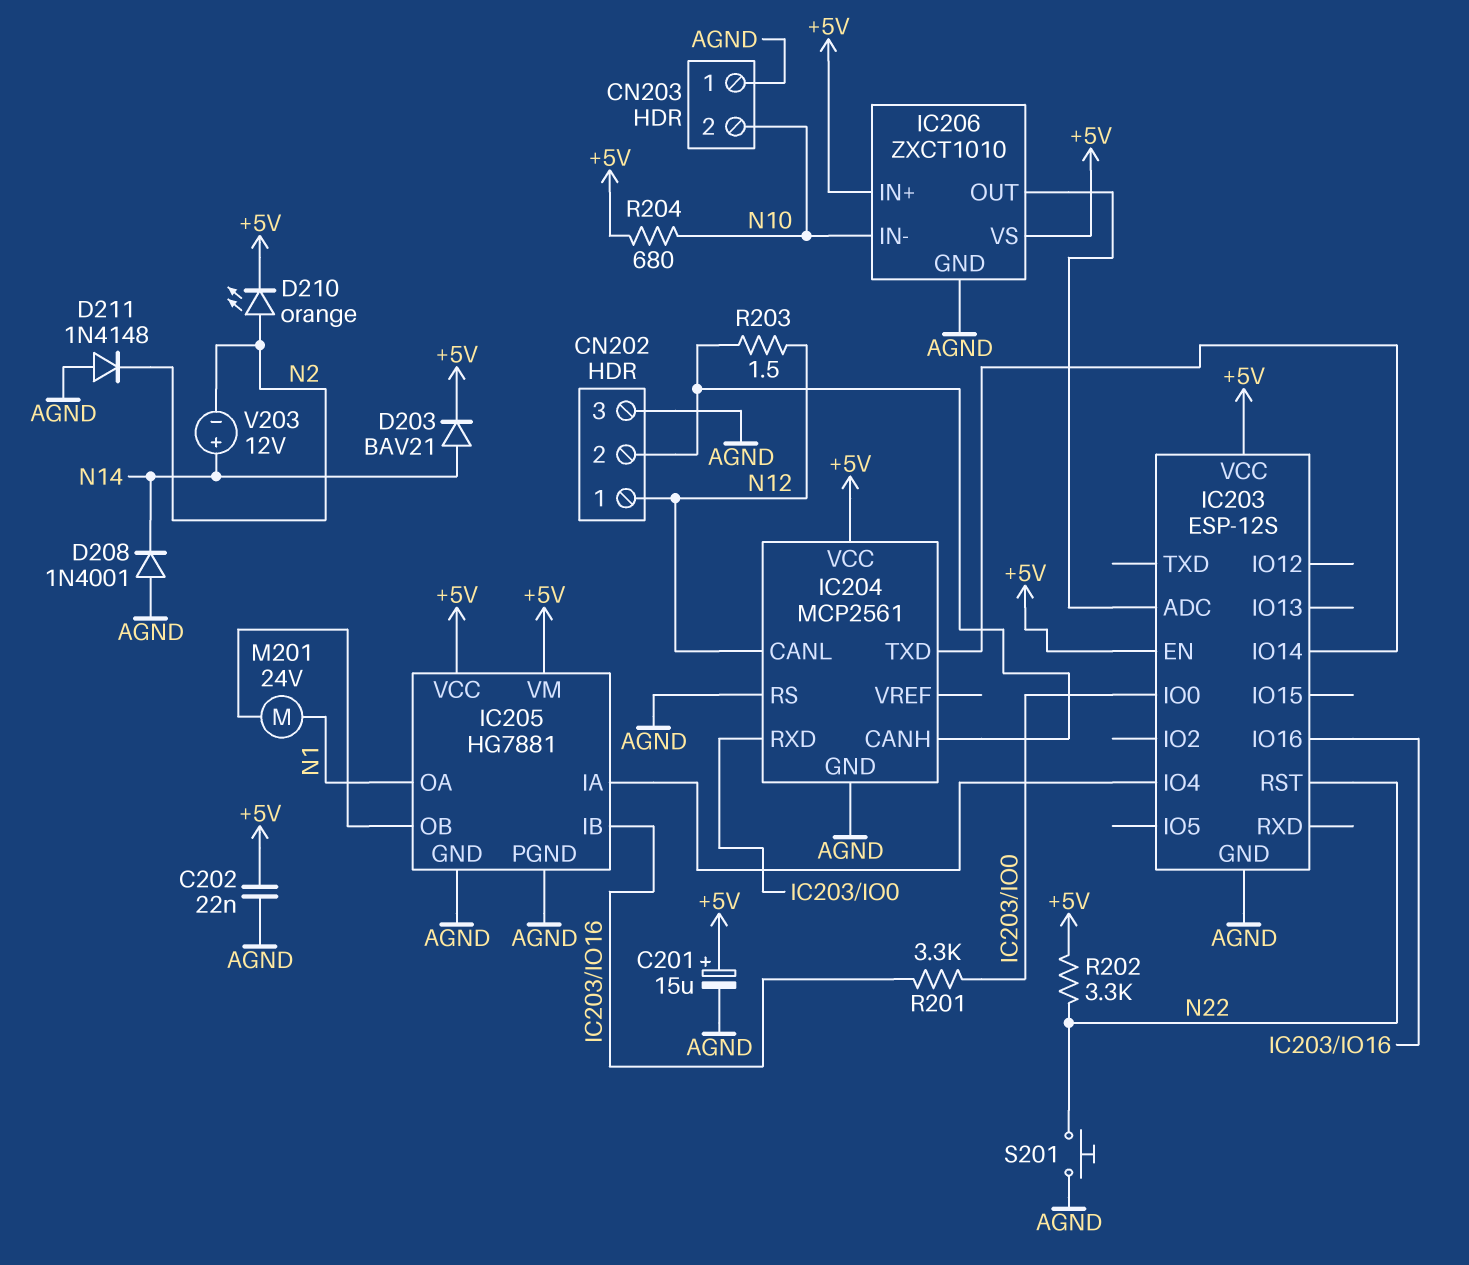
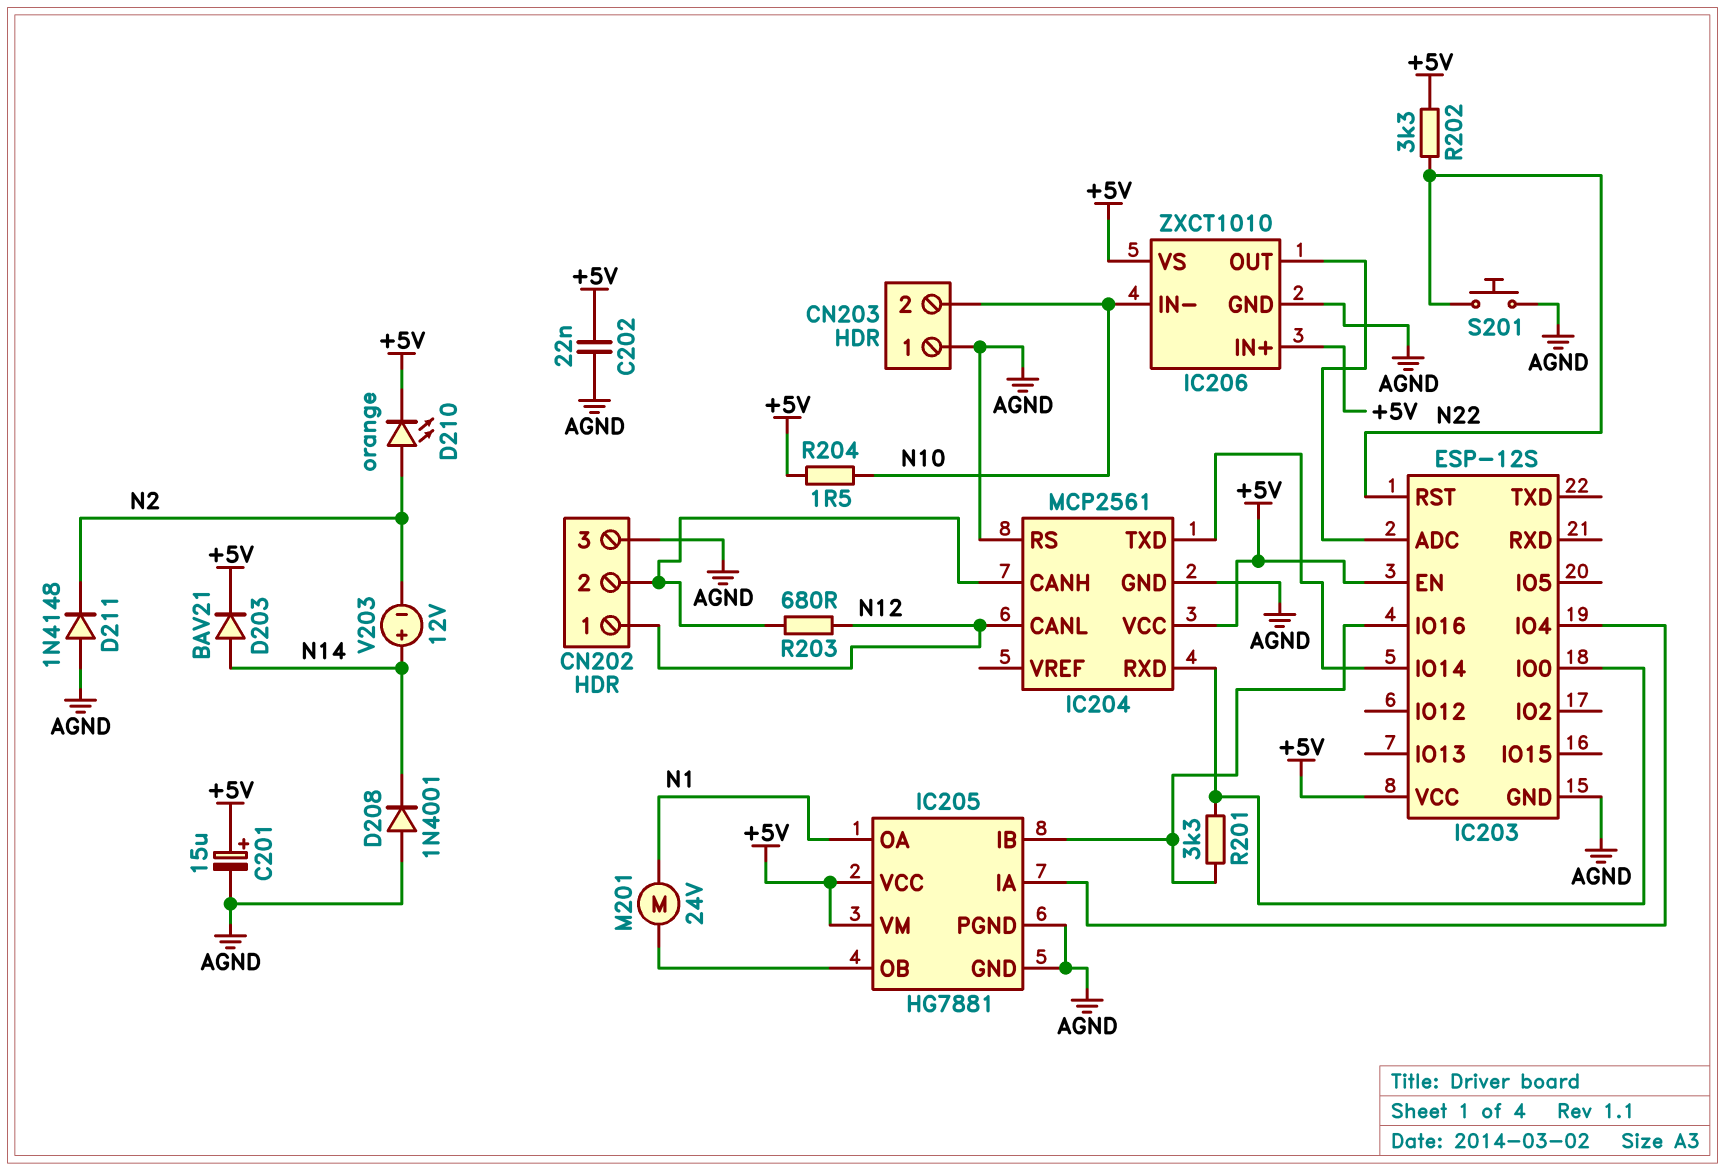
R203: 1.5 (CN202/2, N12) -> 680 (CN202/2, N12)
R204: 680 (+5V, N10) -> 1.5 (+5V, N10)

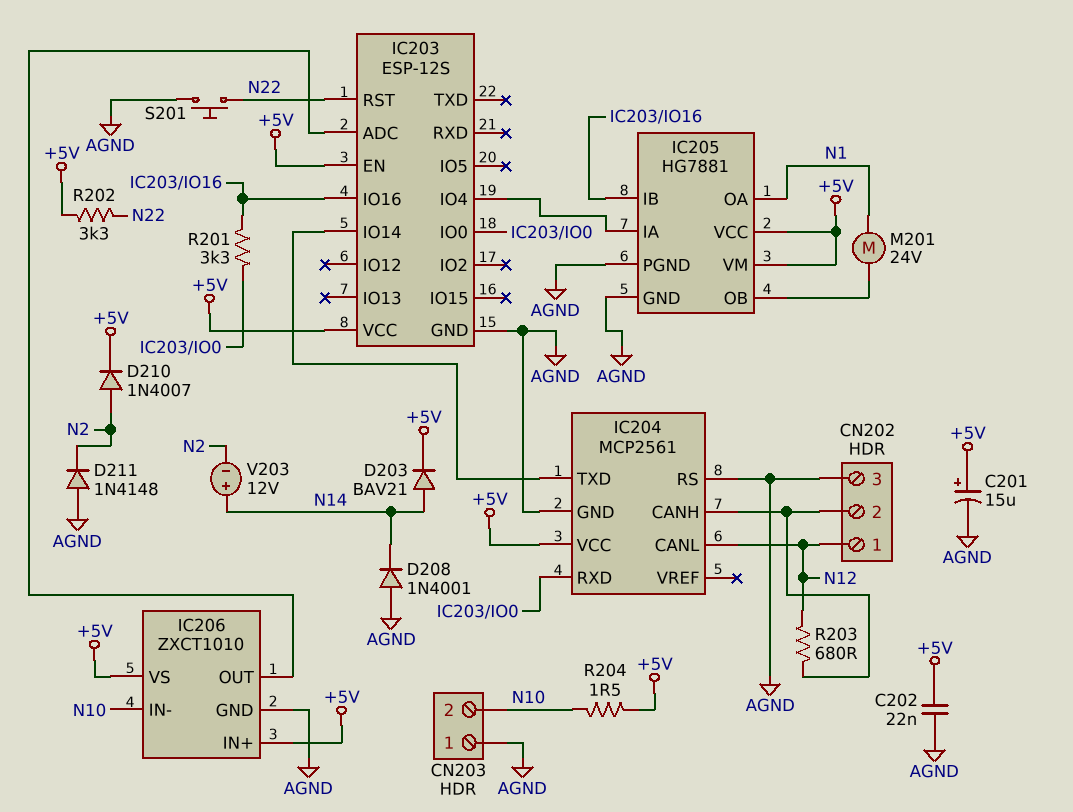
D210: LED orange (A N2, K +5V) -> diode 1N4007 (A N2, K +5V)

